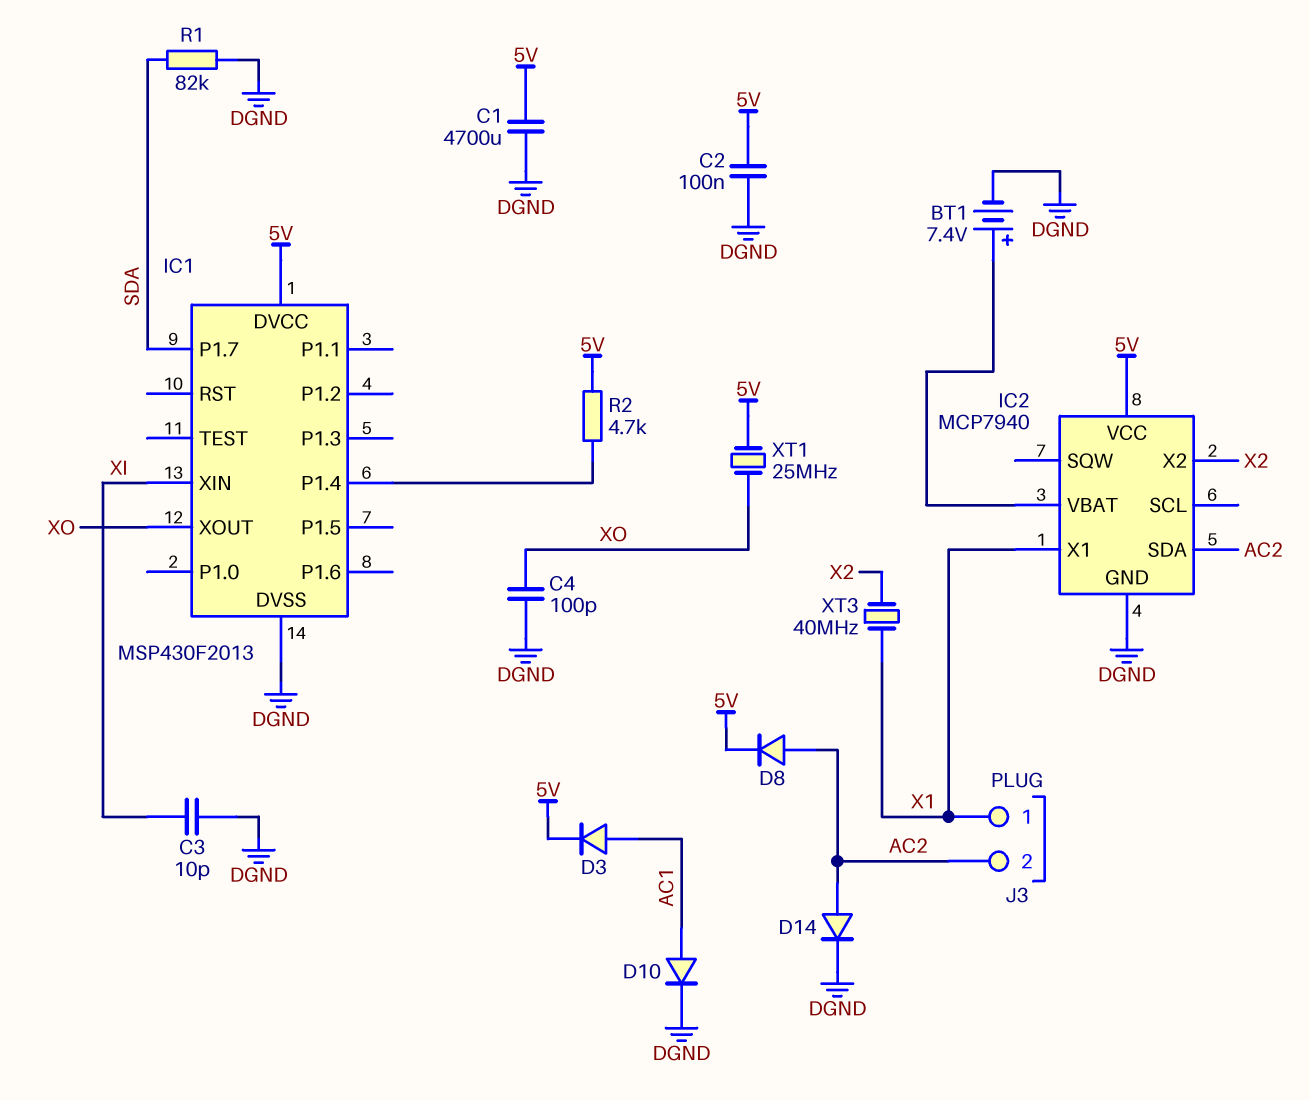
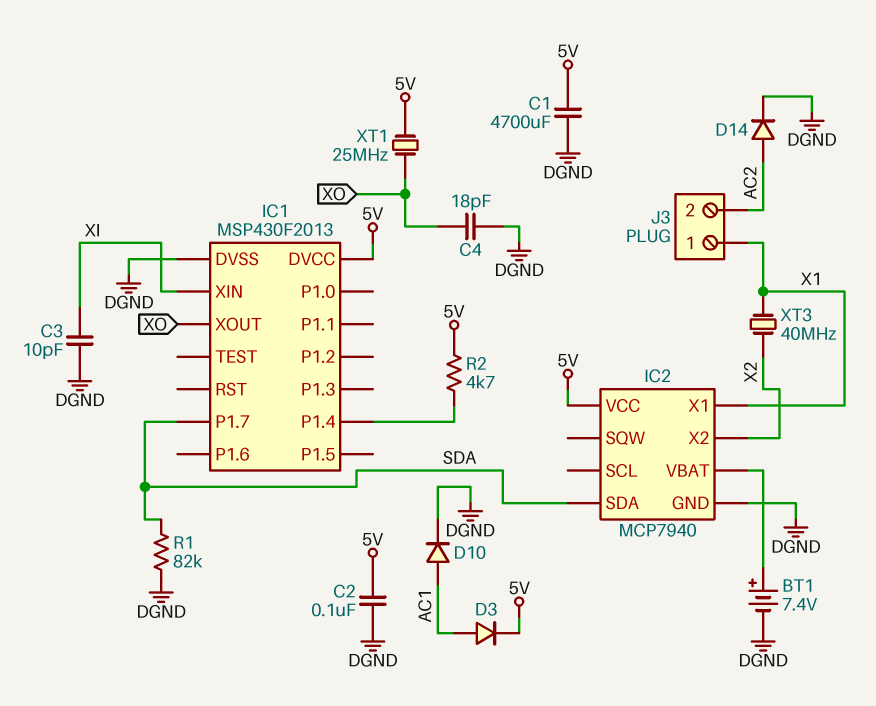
C4: 100pF (DGND, XO) -> 18pF (DGND, XO)
D8: diode (A AC2, K 5V) -> none
IC2 pin SDA: AC2 -> SDA

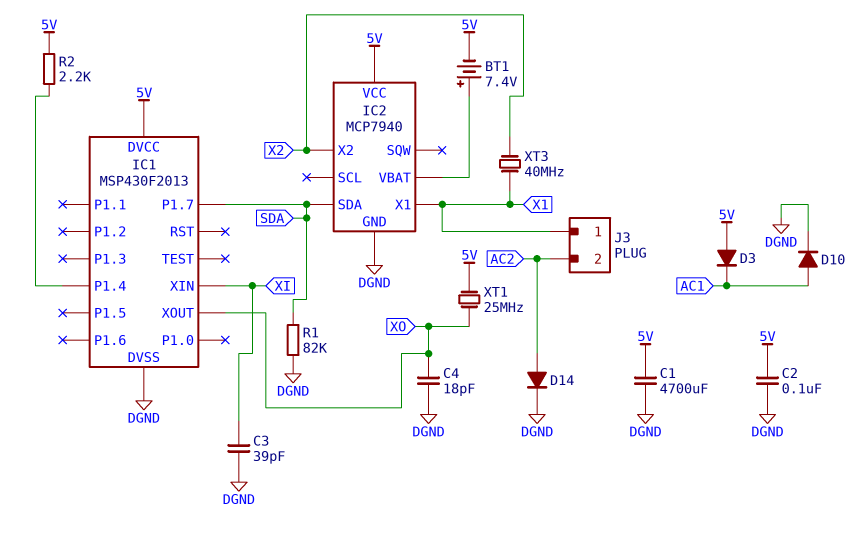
BT1: 7.4V (plus IC2/VBAT, minus DGND) -> 7.4V (plus IC2/VBAT, minus 5V)
C3: 10pF (DGND, XI) -> 39pF (DGND, XI)
D3: diode (A AC1, K 5V) -> diode (A 5V, K AC1)
R2: 4.7k (5V, IC1/P1.4) -> 2.2k (5V, IC1/P1.4)

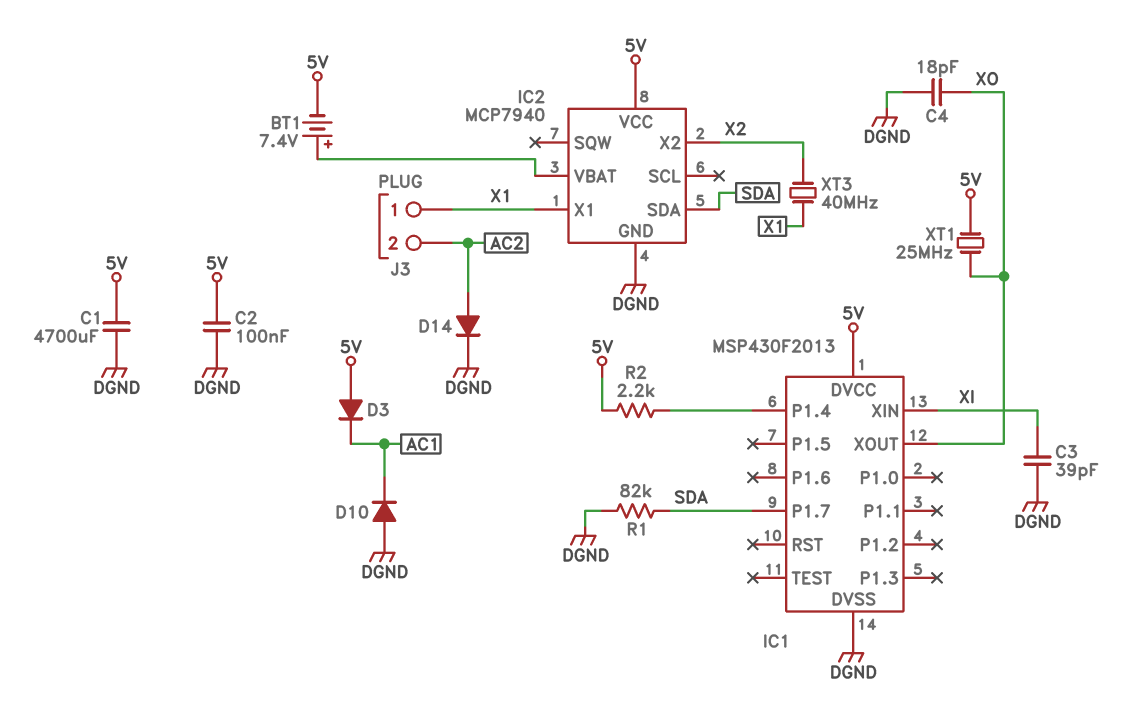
D10: diode (A AC1, K DGND) -> diode (A DGND, K AC1)

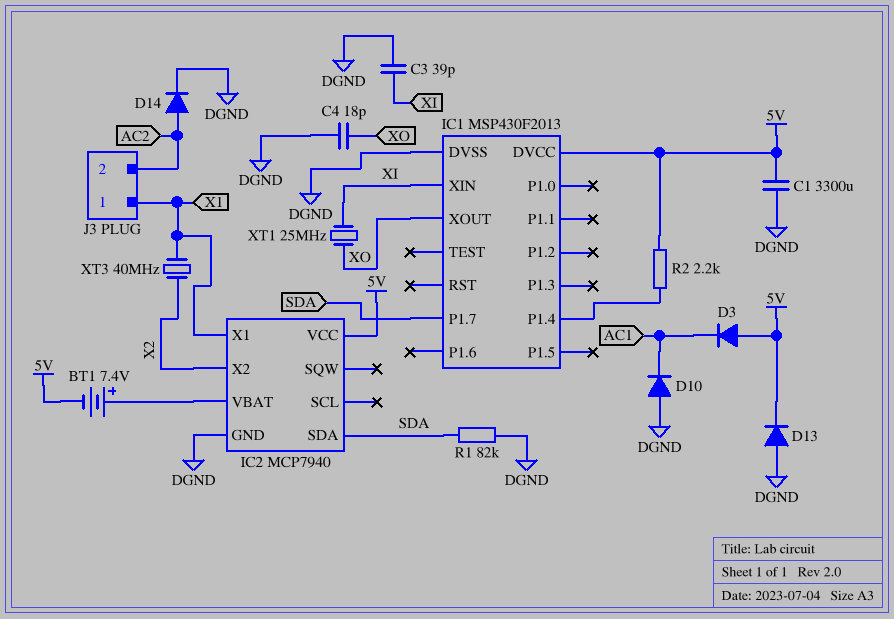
C1: 4700uF (5V, DGND) -> 3300uF (5V, DGND)
C2: 100nF (5V, DGND) -> none
D13: none -> diode (A DGND, K 5V)
XT1: 25MHz (5V, XO) -> 25MHz (XI, XO)

